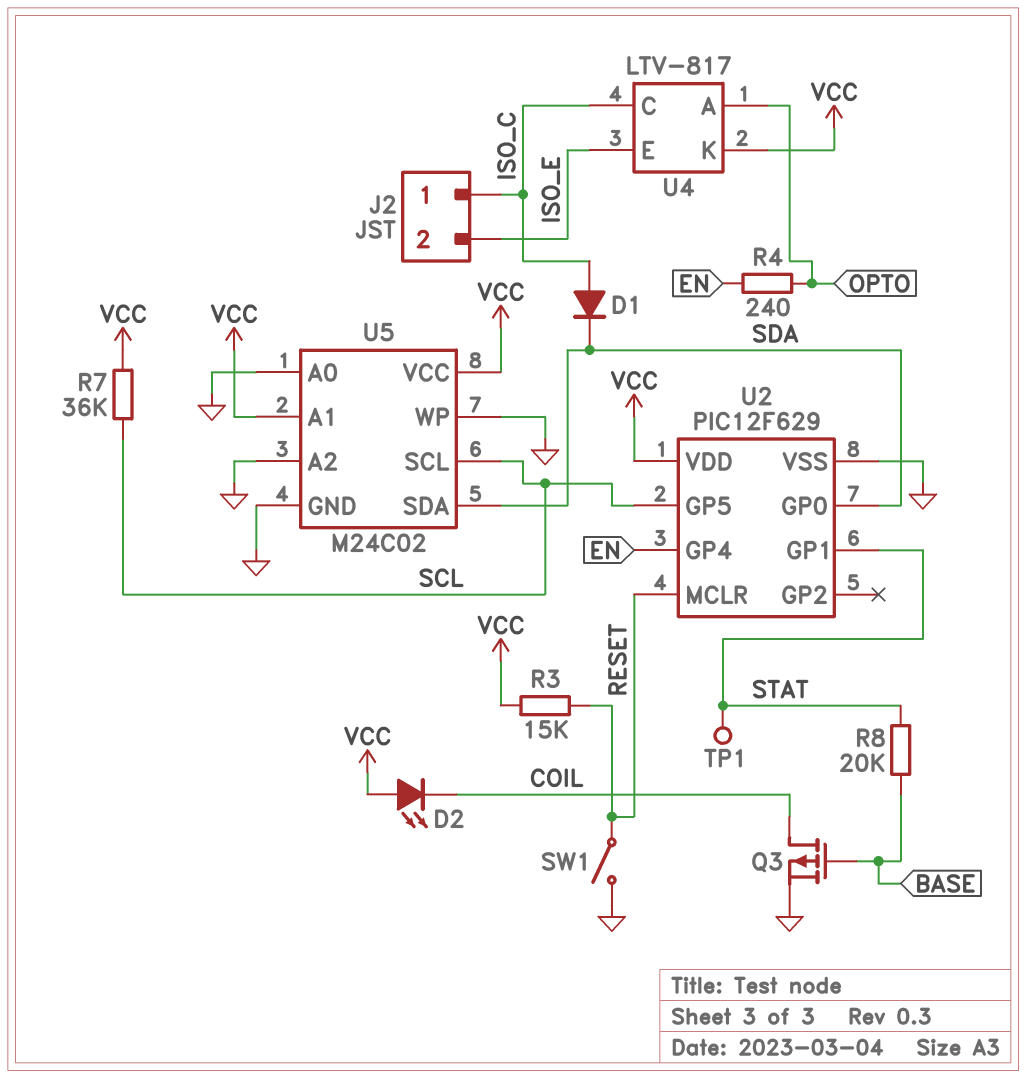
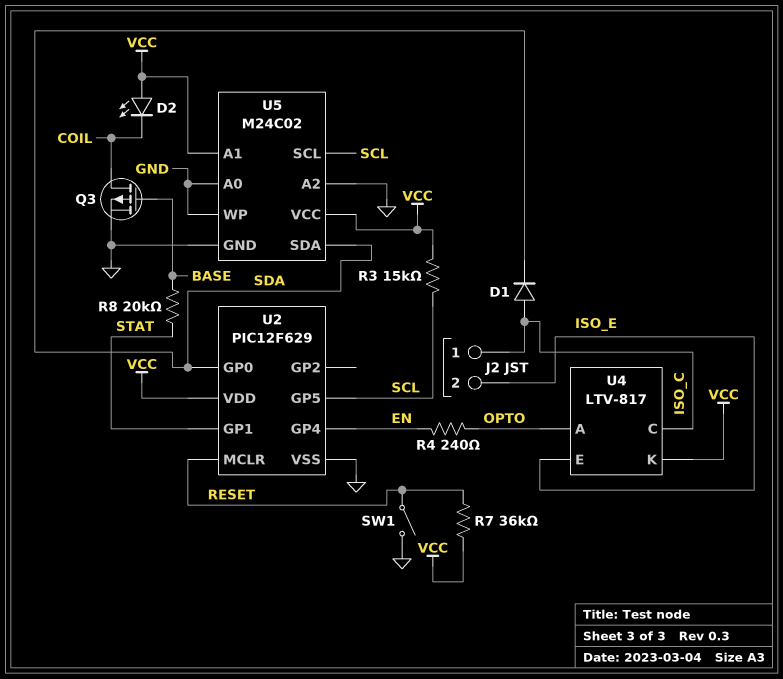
R3: 15k (RESET, VCC) -> 15k (SCL, VCC)
R7: 36k (SCL, VCC) -> 36k (RESET, VCC)
TP1: test point (STAT) -> none

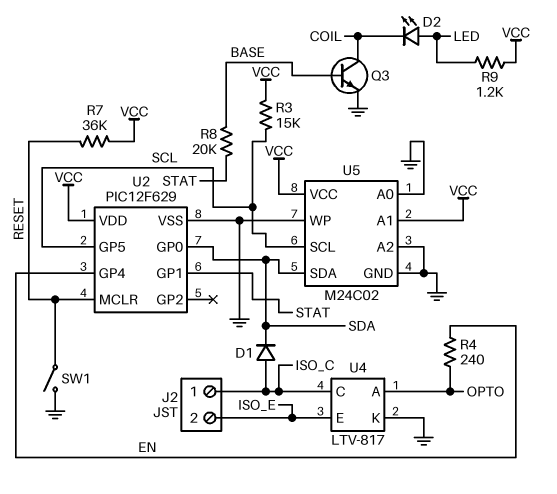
D2: LED (A VCC, K COIL) -> LED (A LED, K COIL)
Q3: PMOS (G BASE, D COIL, S GND) -> NPN (B BASE, C COIL, E GND)
R9: none -> 1.2k (LED, VCC)
U4 pin K: VCC -> GND

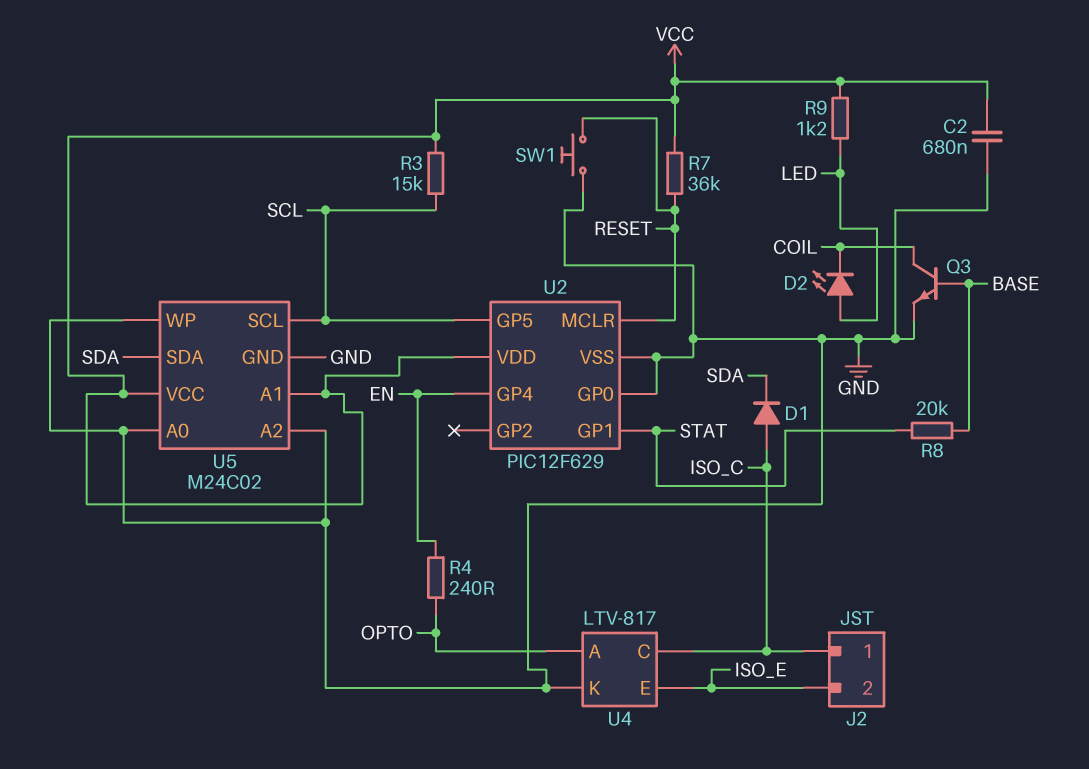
C2: none -> 680nF (GND, VCC)
SW1: switch (GND, RESET) -> button (GND, RESET)
U2 pin GP0: SDA -> GND

